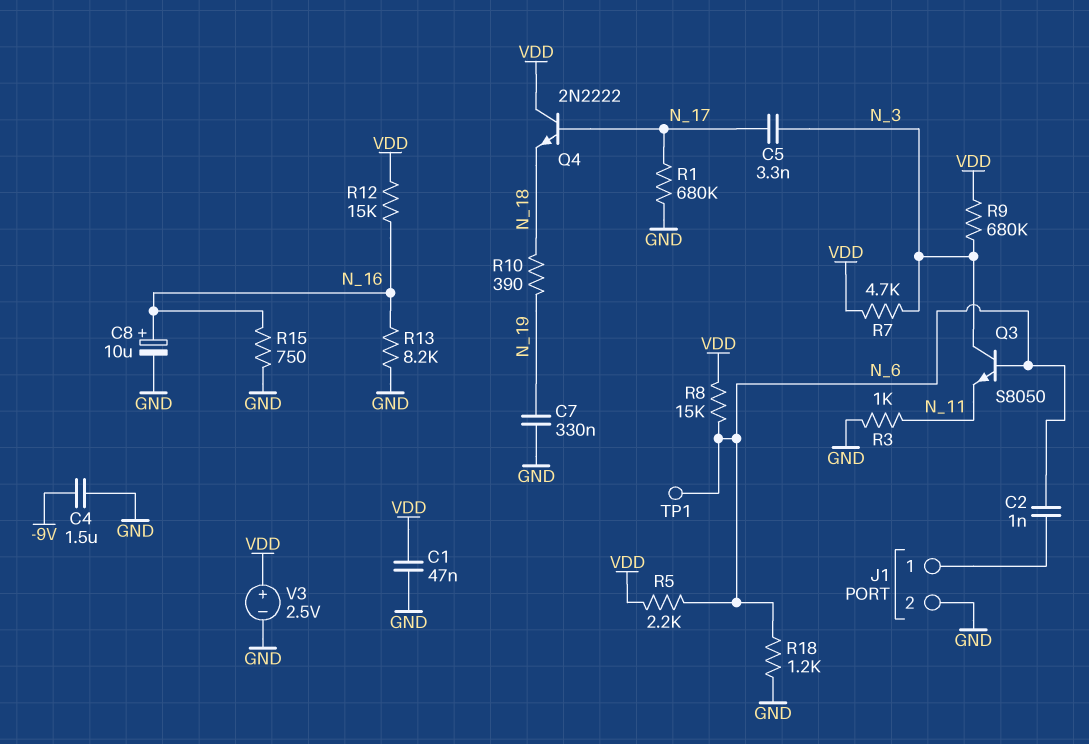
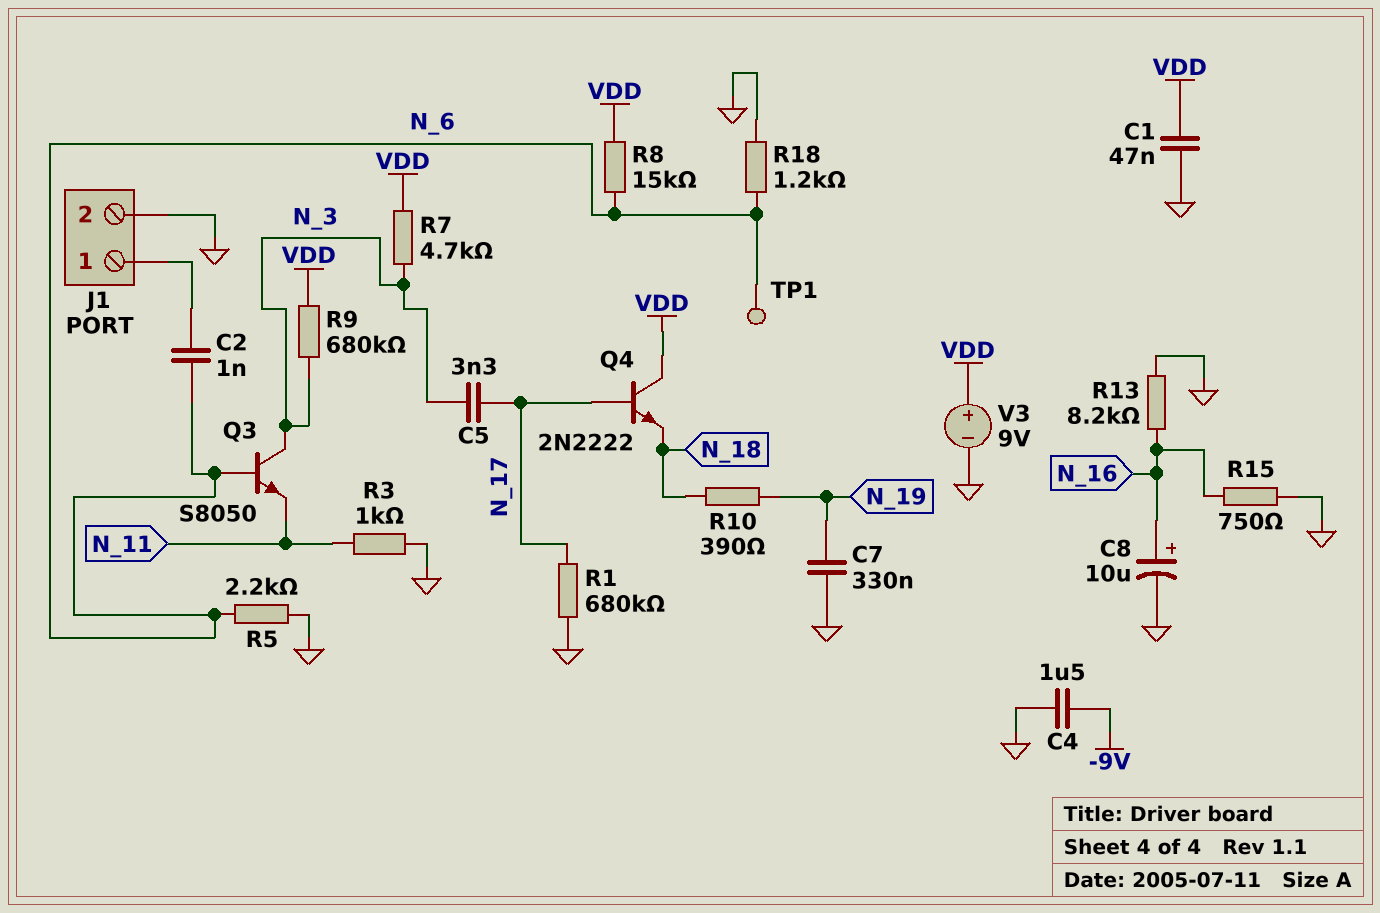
R5: 2.2k (N_6, VDD) -> 2.2k (GND, N_6)
R12: 15k (N_16, VDD) -> none
V3: 2.5V (plus VDD, minus GND) -> 9V (plus VDD, minus GND)

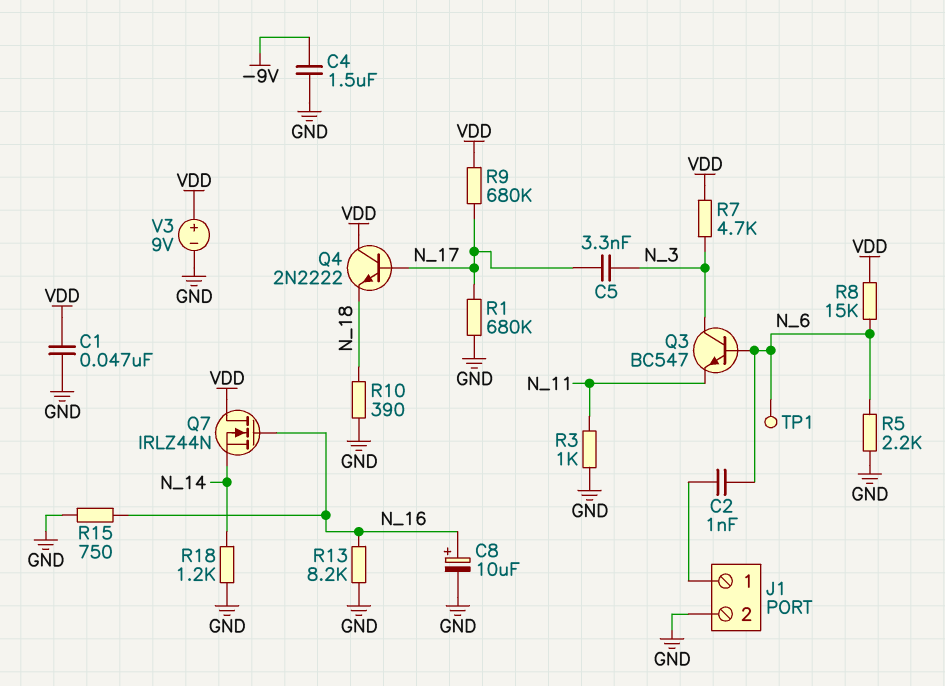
C7: 330nF (GND, N_19) -> none
Q3: NPN S8050 (B N_6, C N_3, E N_11) -> NPN BC547 (B N_6, C N_3, E N_11)
Q7: none -> NMOS IRLZ44N (G N_16, D VDD, S N_14)
R9: 680k (N_3, VDD) -> 680k (N_17, VDD)
R10: 390 (N_18, N_19) -> 390 (GND, N_18)
R18: 1.2k (GND, N_6) -> 1.2k (GND, N_14)

